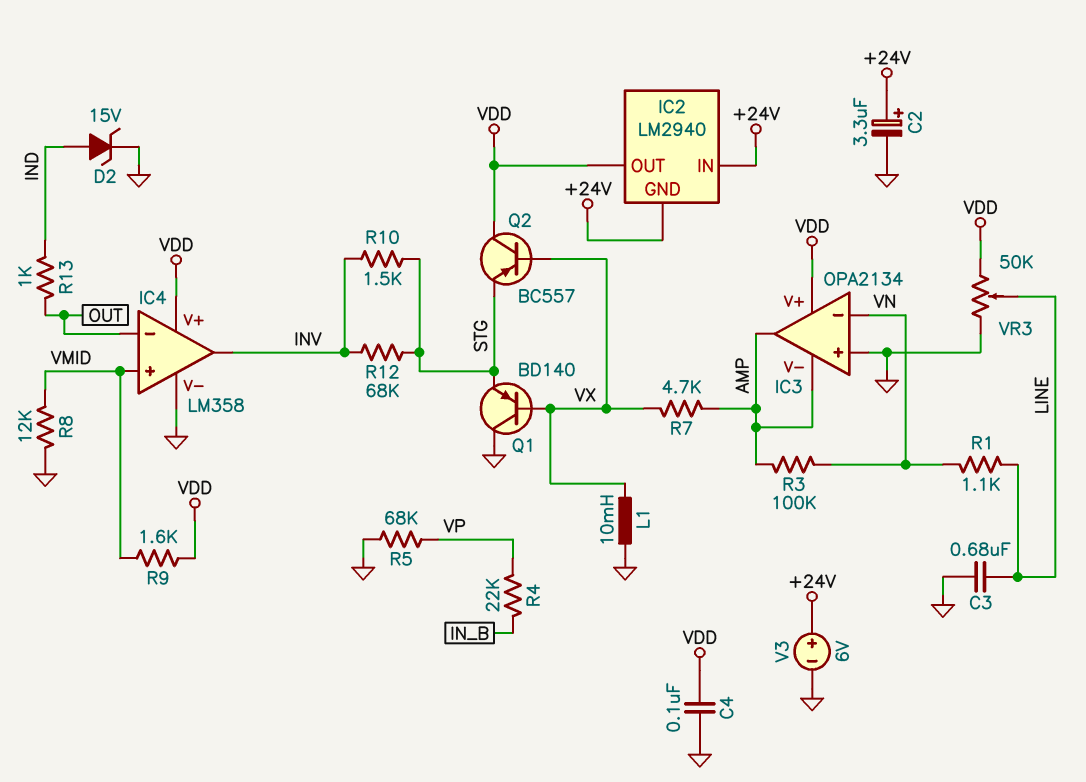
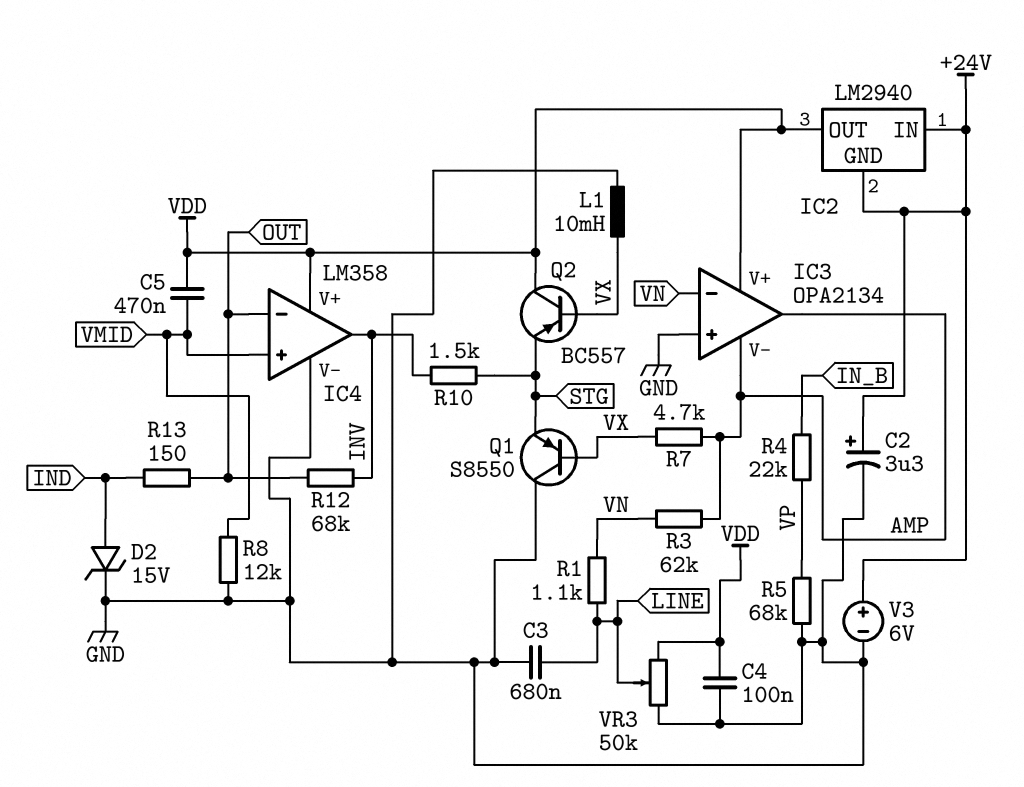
C5: none -> 470nF (VDD, VMID)
Q1: PNP BD140 (B VX, C GND, E STG) -> PNP S8550 (B VX, C GND, E STG)
R3: 100k (AMP, VN) -> 62k (AMP, VN)
R9: 1.6k (VDD, VMID) -> none
R12: 68k (INV, STG) -> 68k (INV, OUT)
R13: 1k (IND, OUT) -> 150 (IND, OUT)

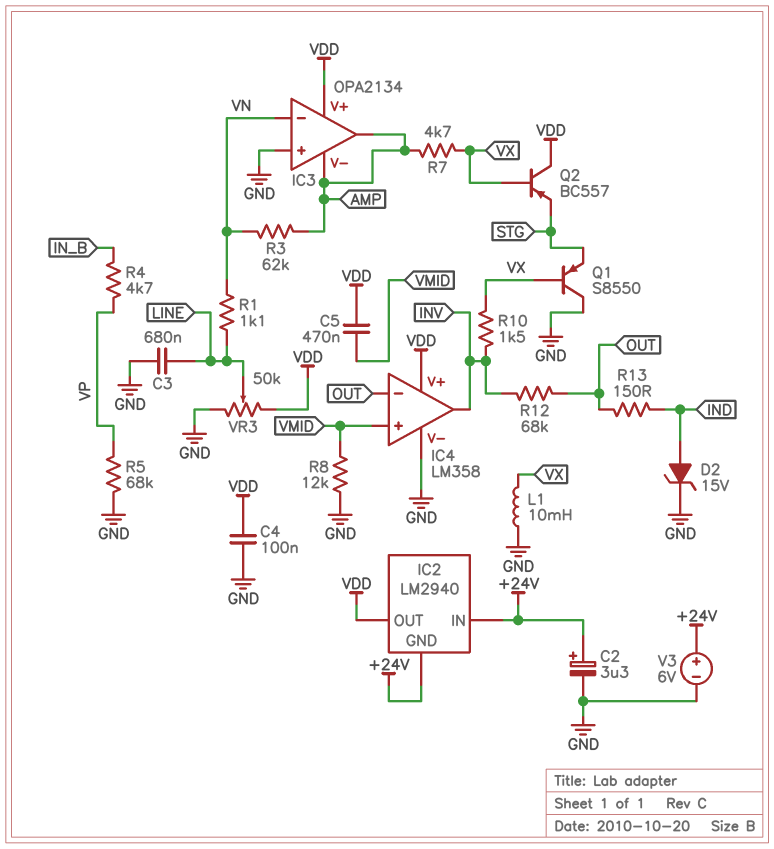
R4: 22k (IN_B, VP) -> 4.7k (IN_B, VP)
R10: 1.5k (INV, STG) -> 1.5k (INV, VX)

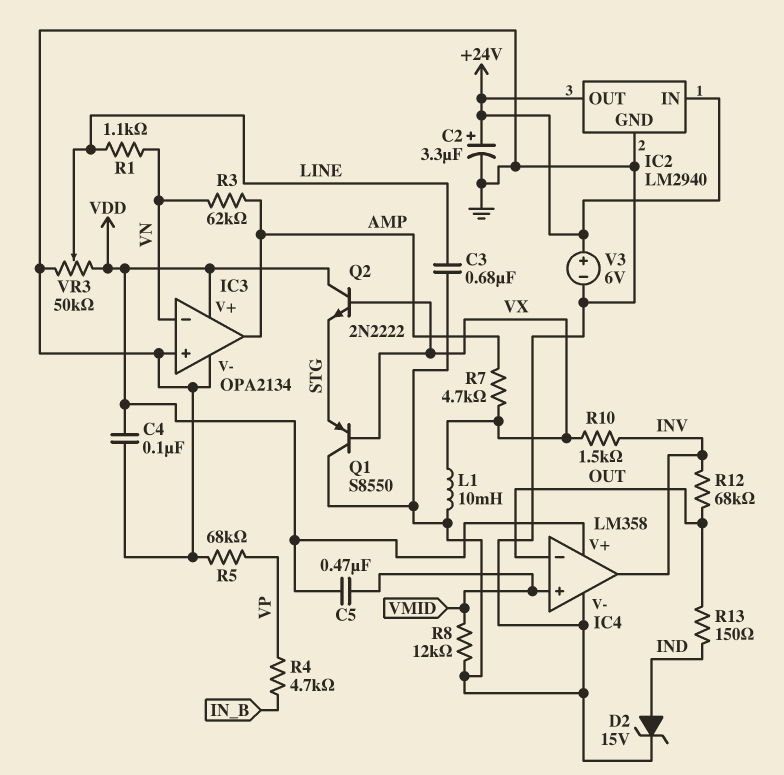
IC2 pin GND: +24V -> GND
IC2 pin OUT: VDD -> +24V
IC3 pin V-: AMP -> GND
Q2: PNP BC557 (B VX, C VDD, E STG) -> NPN 2N2222 (B VX, C VDD, E STG)

